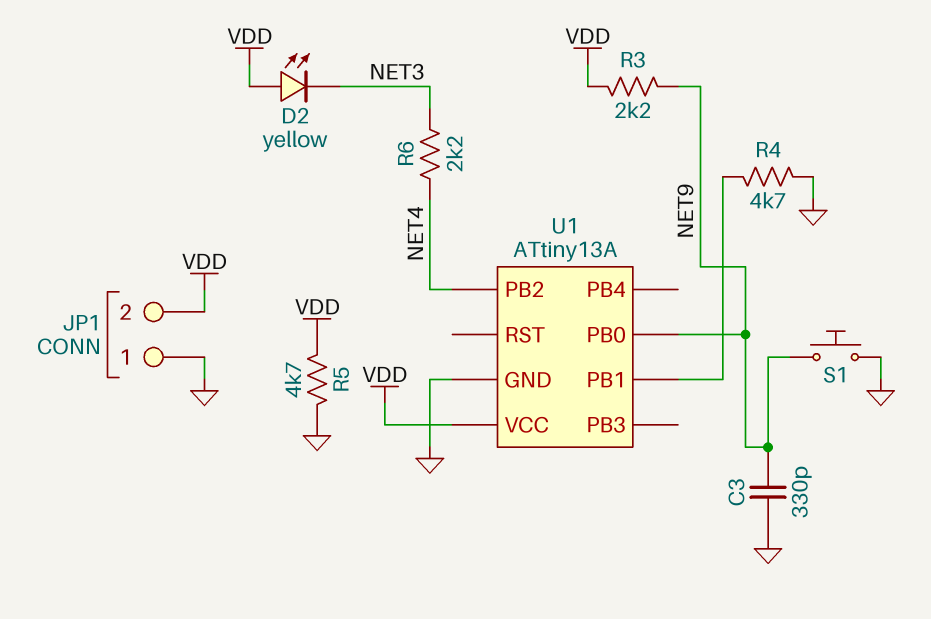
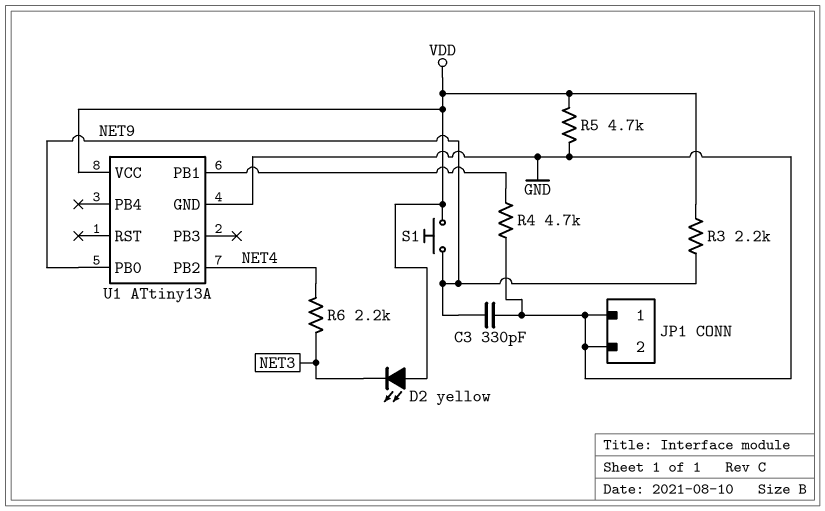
JP1 pin 2: VDD -> GND
S1: button (GND, NET9) -> button (NET9, VDD)

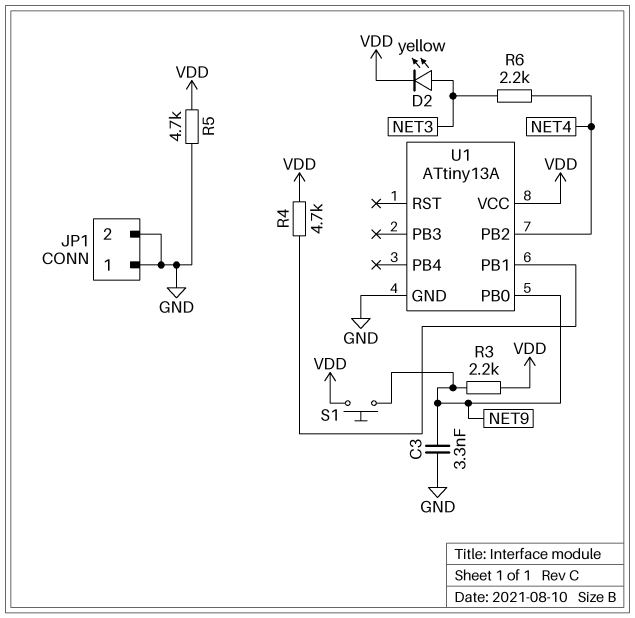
C3: 330pF (GND, NET9) -> 3.3nF (GND, NET9)
D2: LED yellow (A VDD, K NET3) -> LED yellow (A NET3, K VDD)
R4: 4.7k (GND, U1/PB1) -> 4.7k (U1/PB1, VDD)

